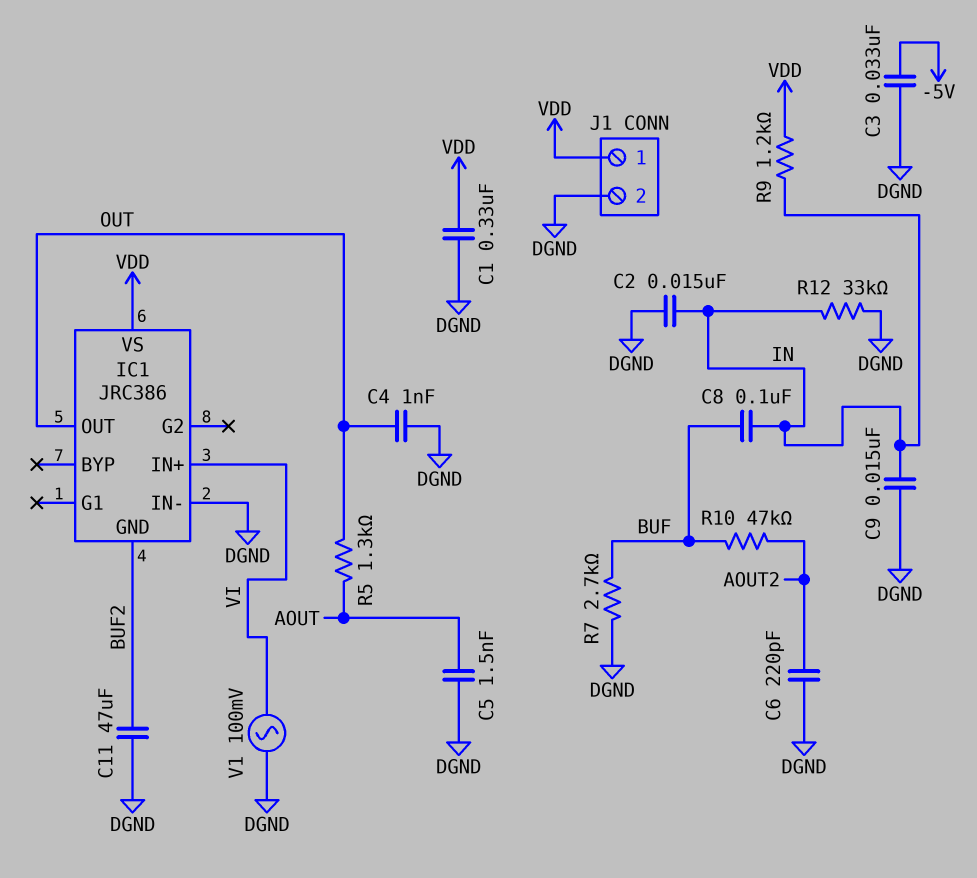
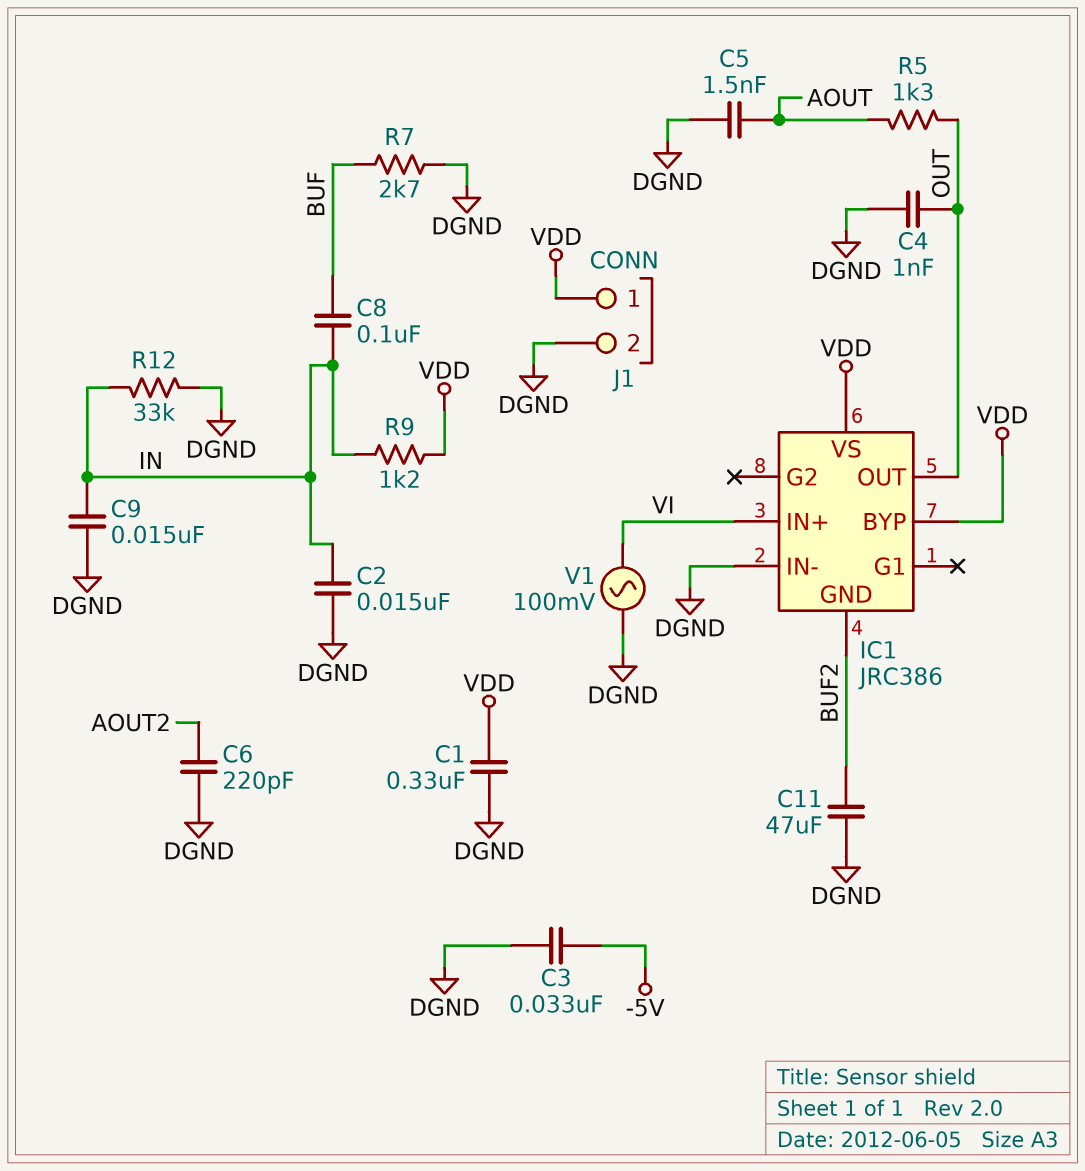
IC1 pin BYP: none -> VDD
R10: 47k (AOUT2, BUF) -> none

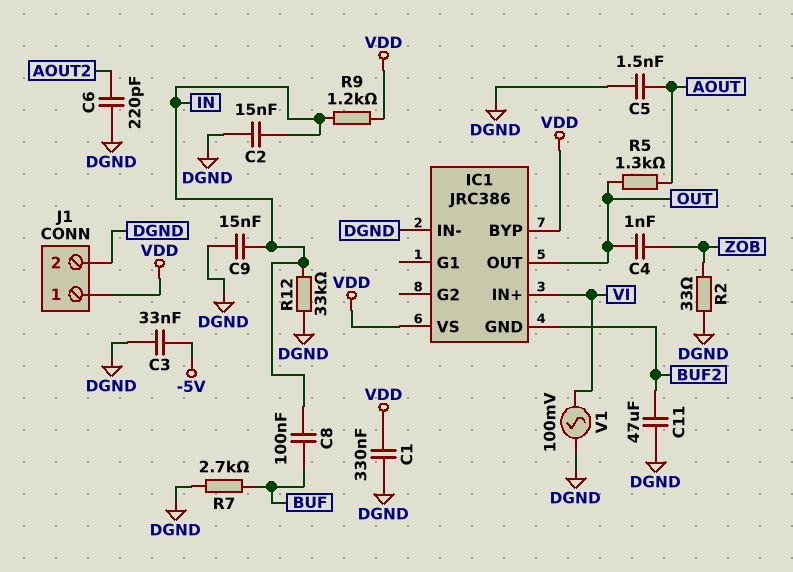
C4: 1nF (DGND, OUT) -> 1nF (OUT, ZOB)
R2: none -> 33 (DGND, ZOB)

